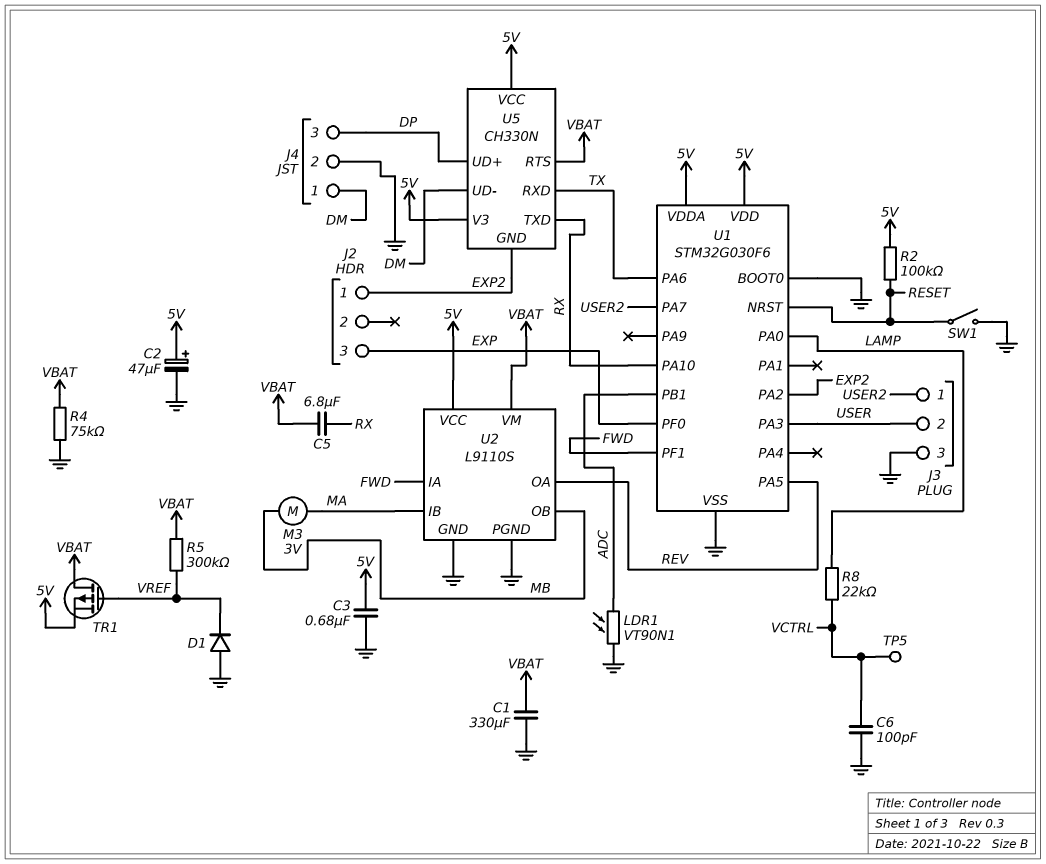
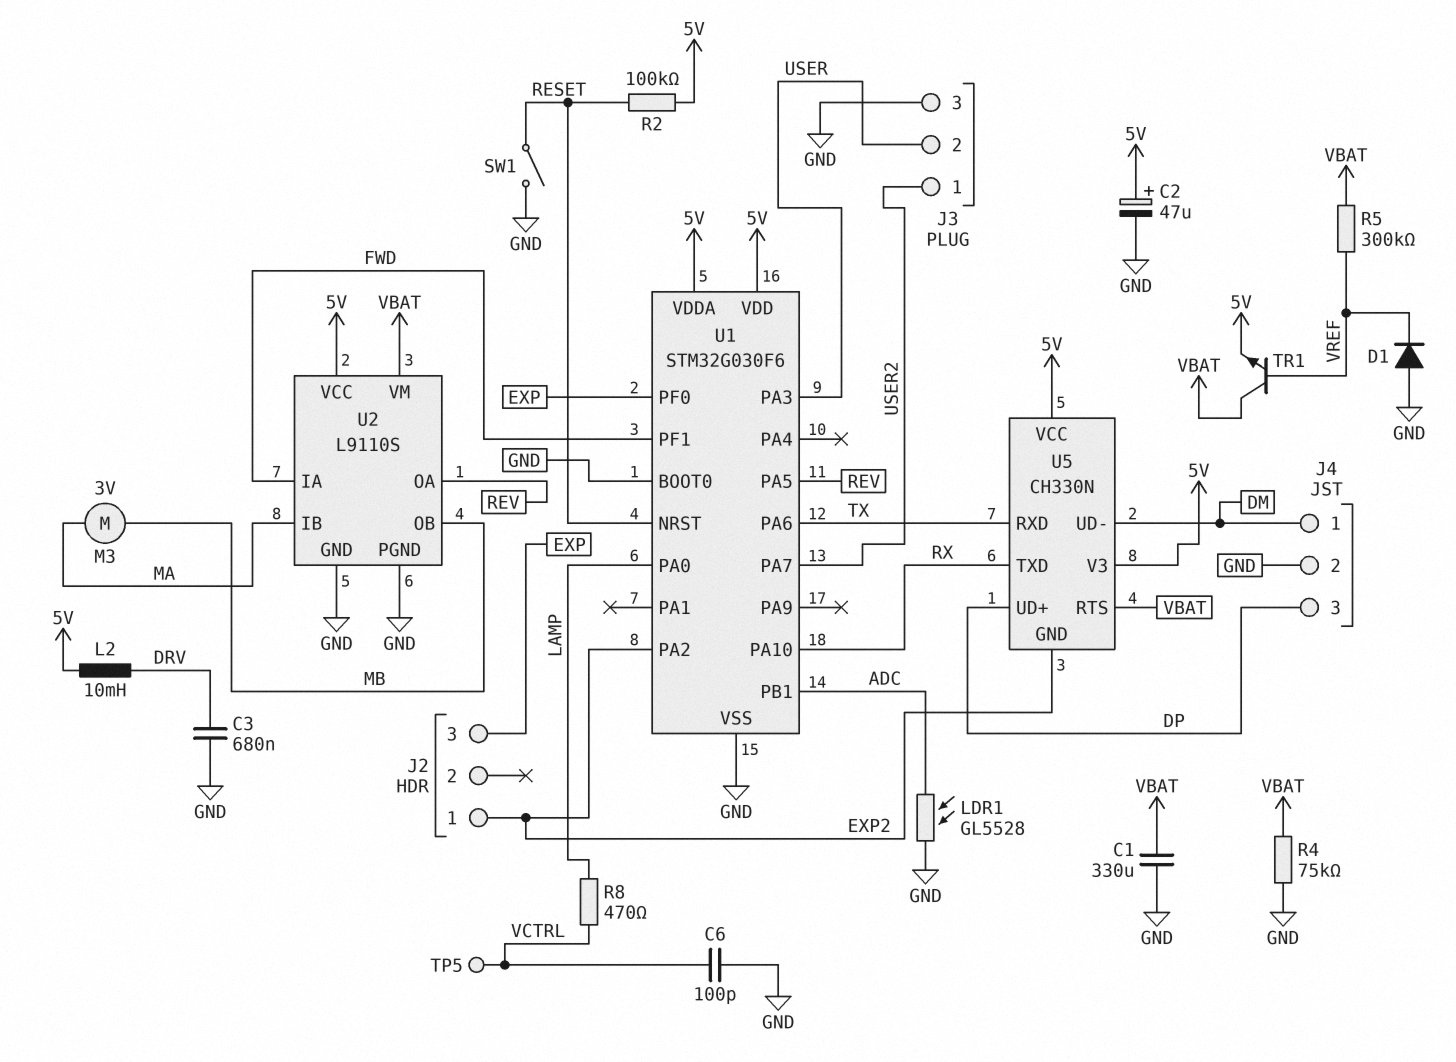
C3: 680nF (5V, GND) -> 680nF (DRV, GND)
C5: 6.8uF (RX, VBAT) -> none
L2: none -> 10mH (5V, DRV)
LDR1: VT90N1 (ADC, GND) -> GL5528 (ADC, GND)
R8: 22k (LAMP, VCTRL) -> 470 (LAMP, VCTRL)
TR1: PMOS (G VREF, D VBAT, S 5V) -> NPN (B VREF, C VBAT, E 5V)

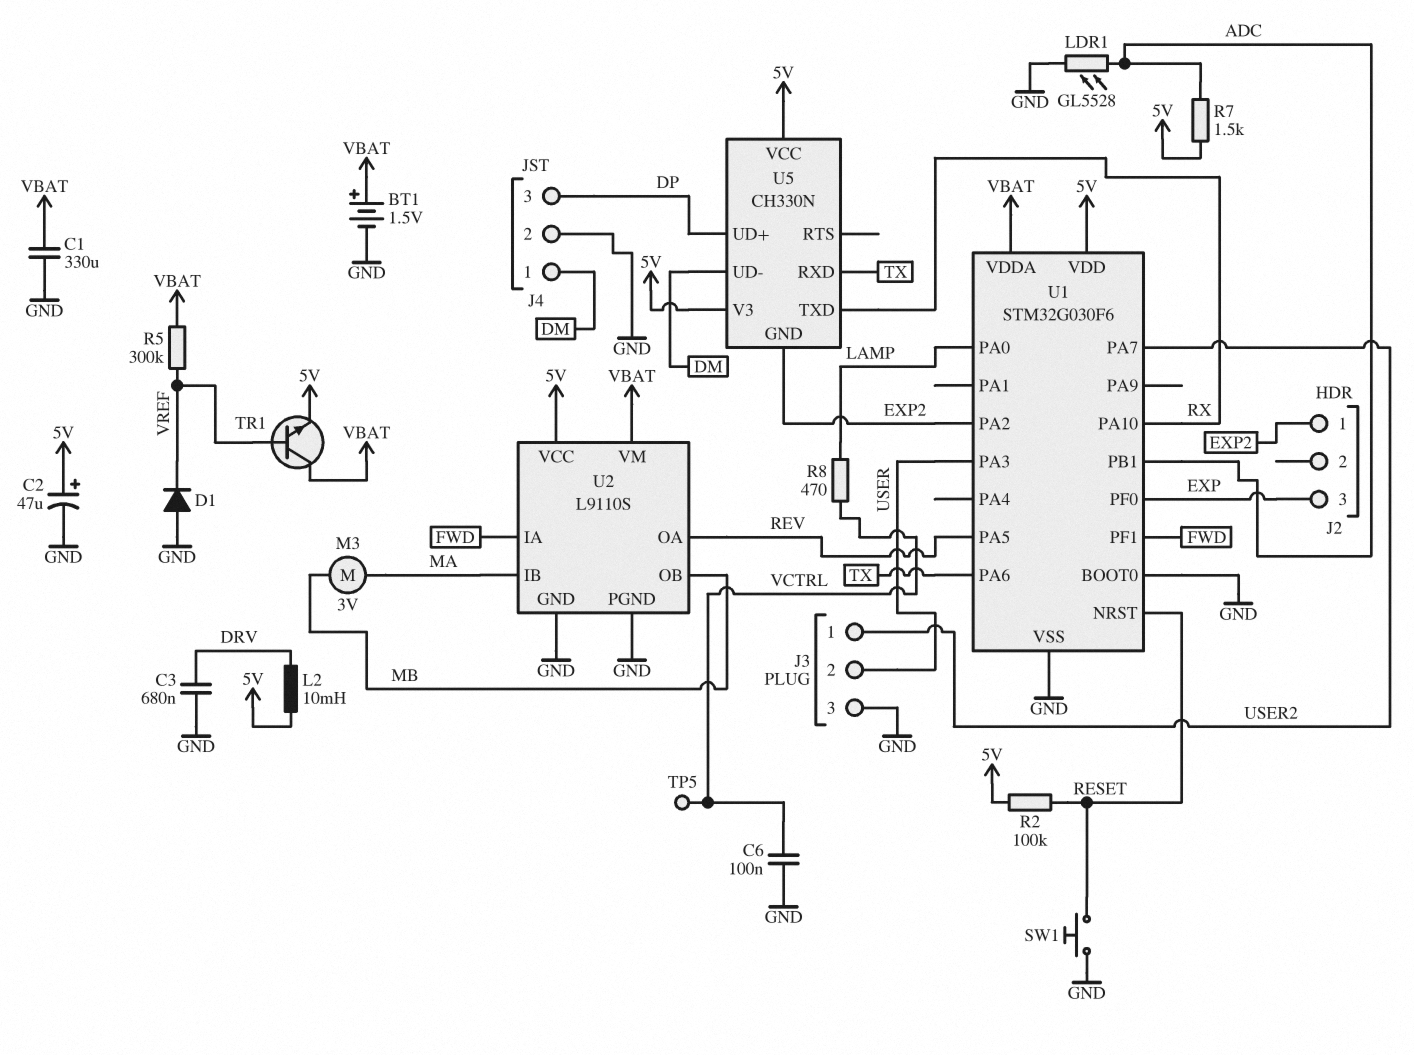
BT1: none -> 1.5V (plus VBAT, minus GND)
C6: 100pF (GND, VCTRL) -> 100nF (GND, VCTRL)
R4: 75k (GND, VBAT) -> none
R7: none -> 1.5k (5V, ADC)
SW1: switch (GND, RESET) -> button (GND, RESET)
U1 pin VDDA: 5V -> VBAT
U5 pin RTS: VBAT -> none

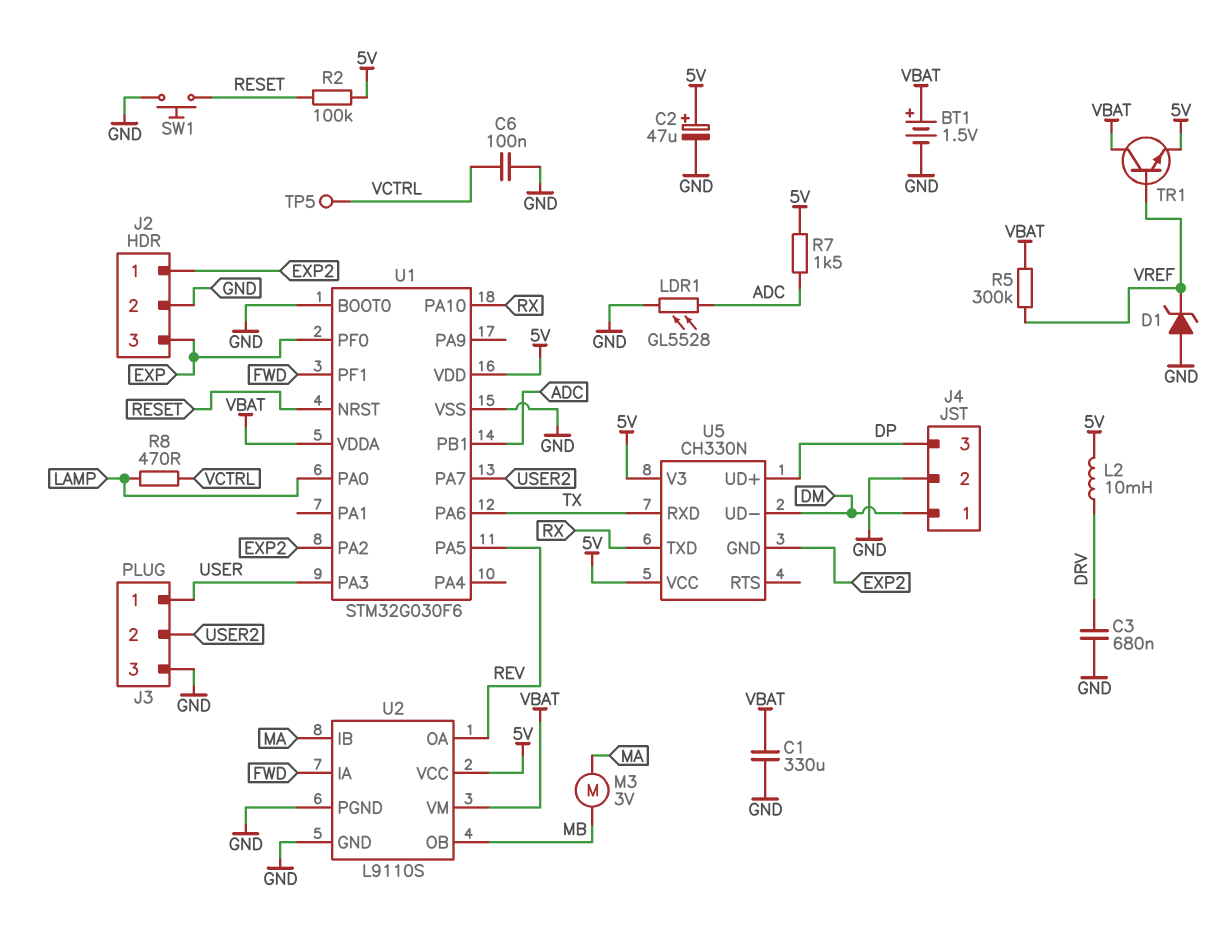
D1: diode (A GND, K VREF) -> zener (A GND, K VREF)
J2 pin 2: none -> GND
J3 pin 1: USER2 -> USER
J3 pin 2: USER -> USER2

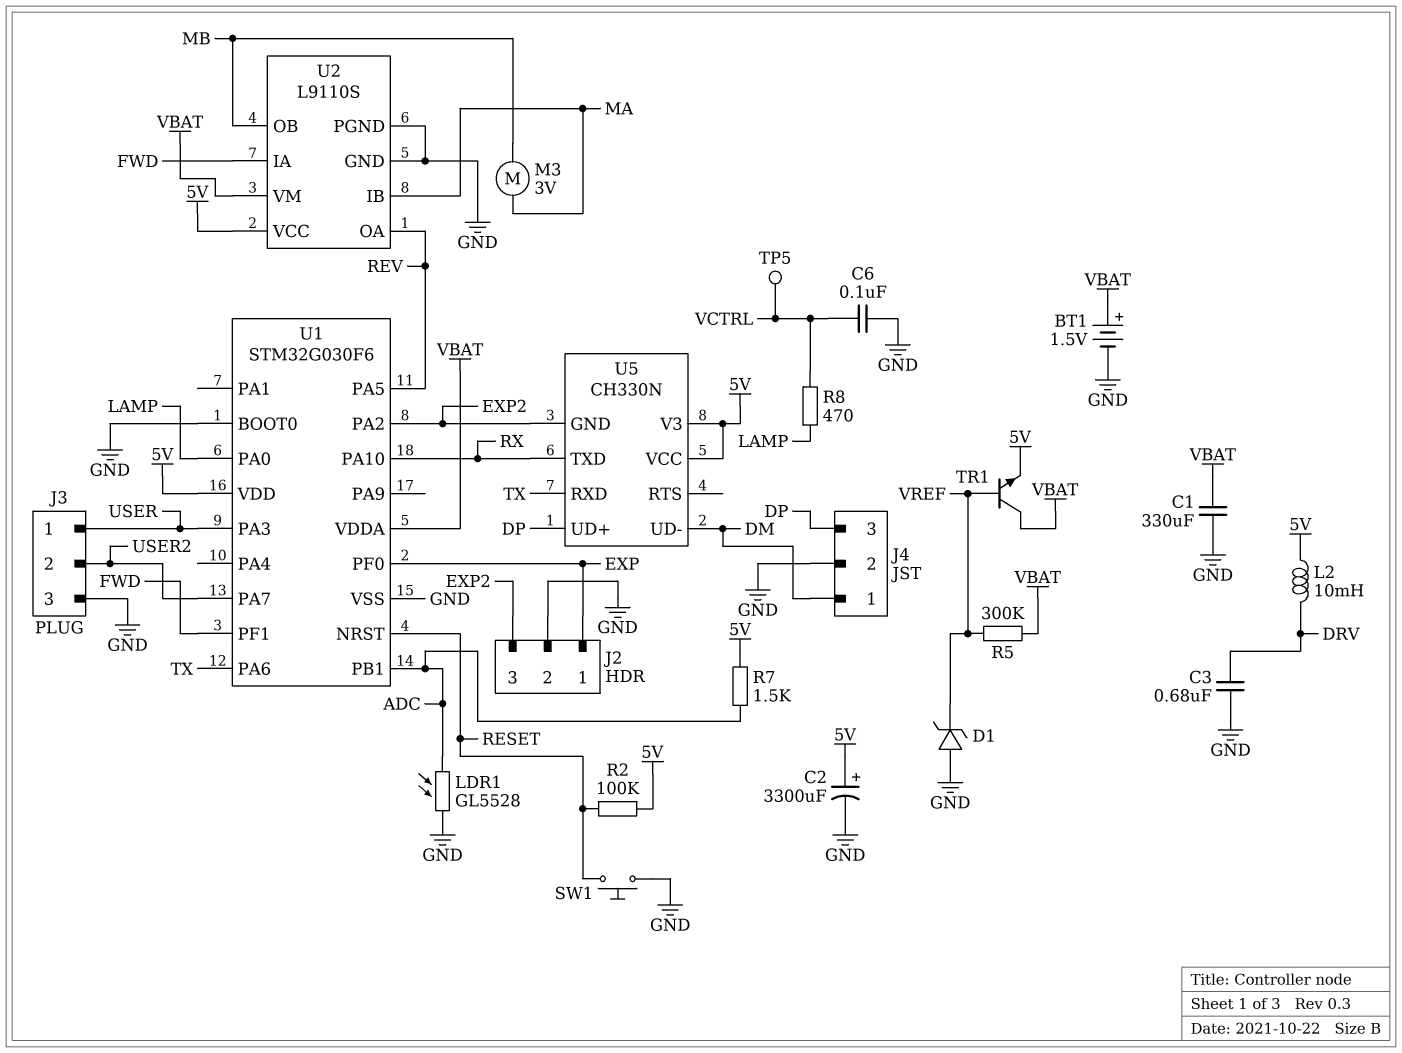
C2: 47uF (plus 5V, minus GND) -> 3300uF (plus 5V, minus GND)
J2 pin 1: EXP2 -> EXP
J2 pin 3: EXP -> EXP2

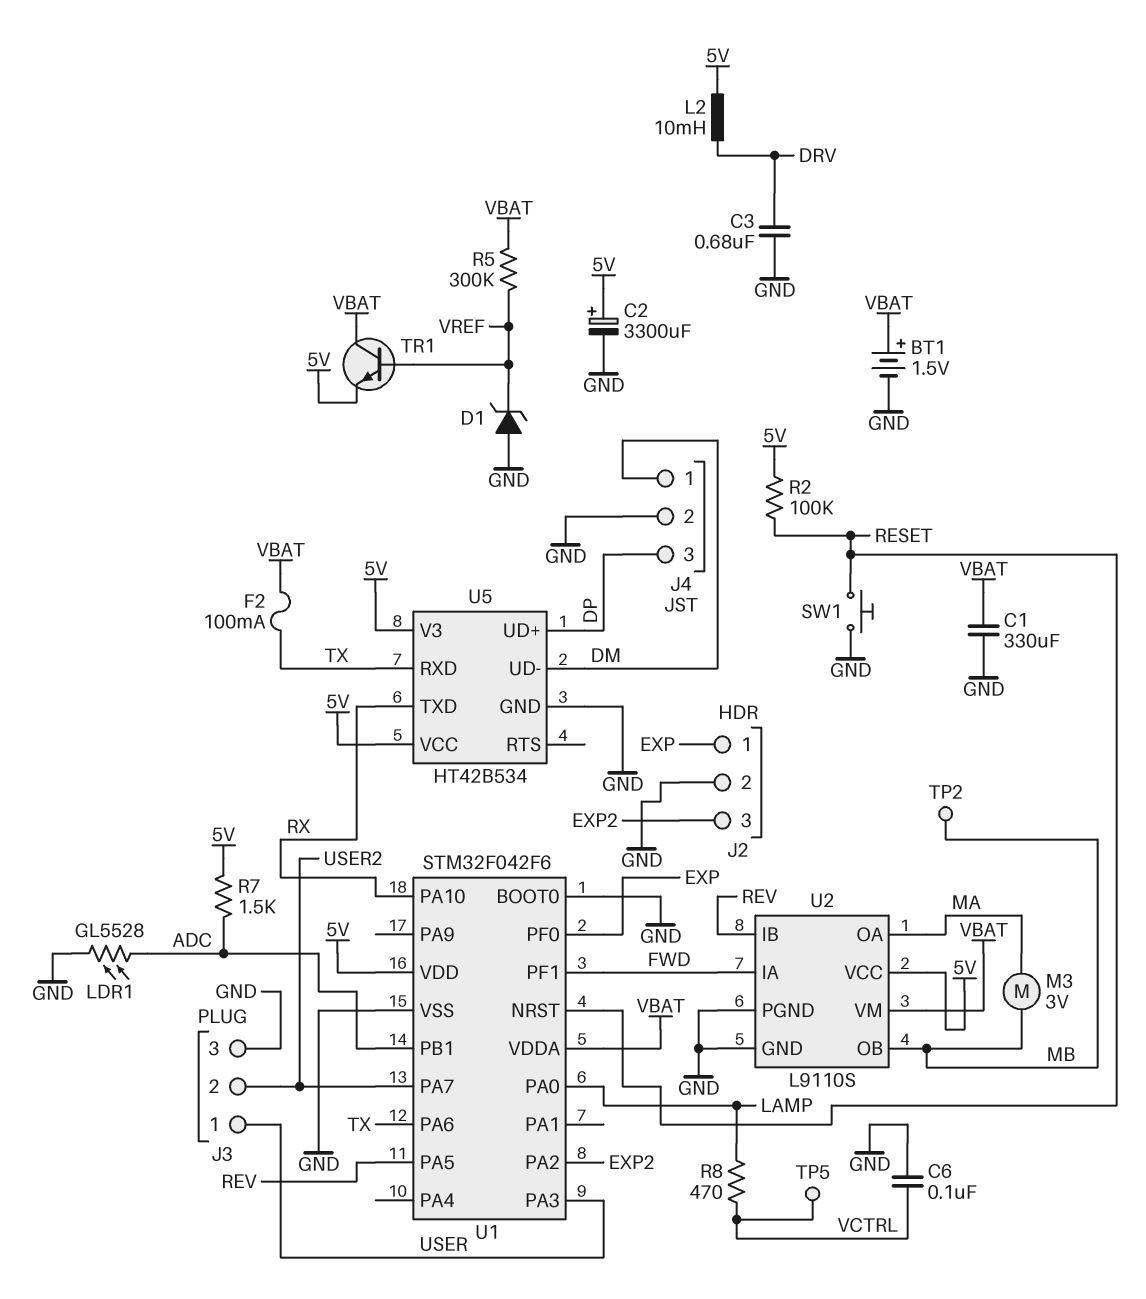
F2: none -> 100mA (TX, VBAT)
TP2: none -> test point (MB)
U1: STM32G030F6 -> STM32F042F6
U2 pin IB: MA -> REV
U2 pin OA: REV -> MA
U5: CH330N -> HT42B534
U5 pin GND: EXP2 -> GND

